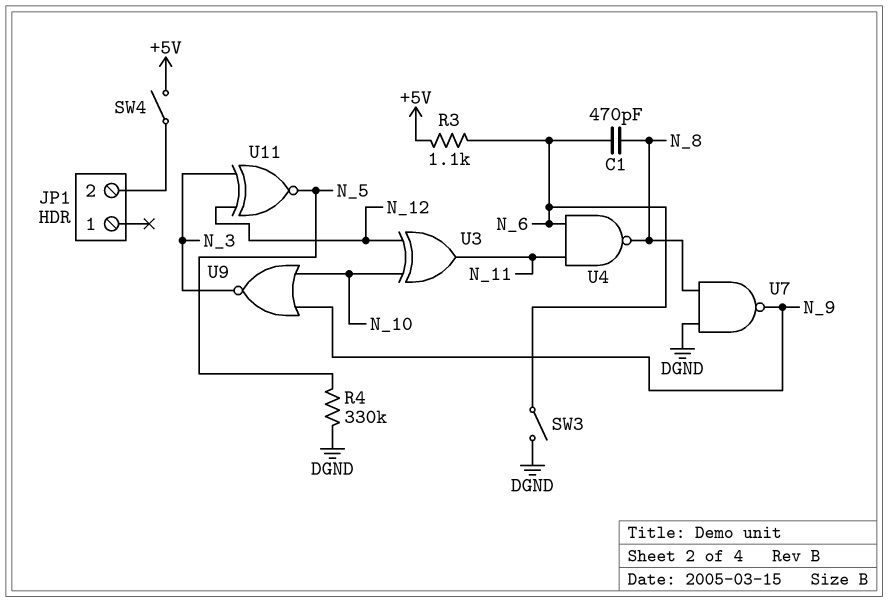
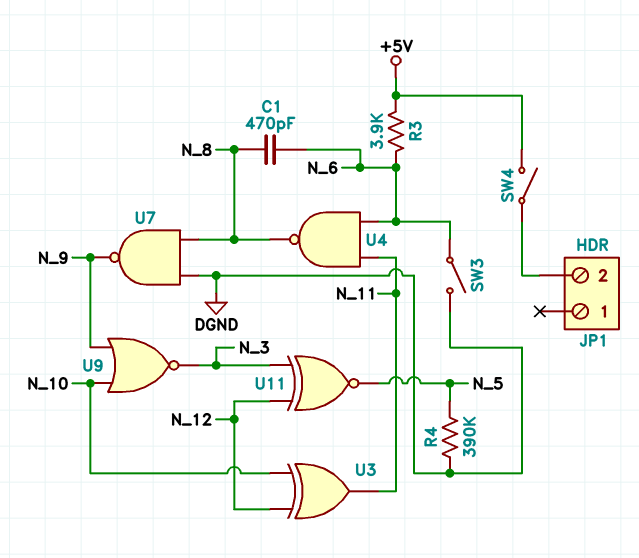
R3: 1.1k (+5V, N_6) -> 3.9k (+5V, N_6)
R4: 330k (DGND, N_5) -> 390k (DGND, N_5)

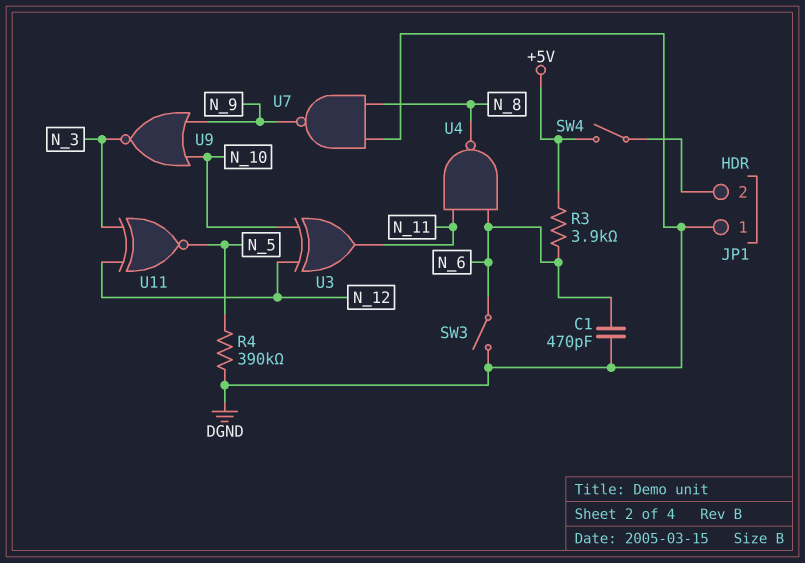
C1: 470pF (N_6, N_8) -> 470pF (DGND, N_6)
JP1 pin 1: none -> DGND

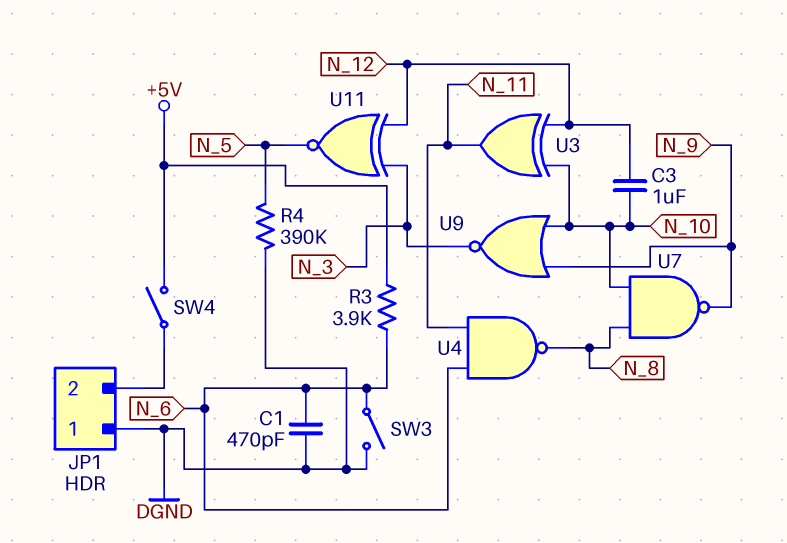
C3: none -> 1uF (N_10, N_12)
U7: NAND (in DGND, in N_8, out N_9) -> NAND (in N_8, in N_10, out N_9)

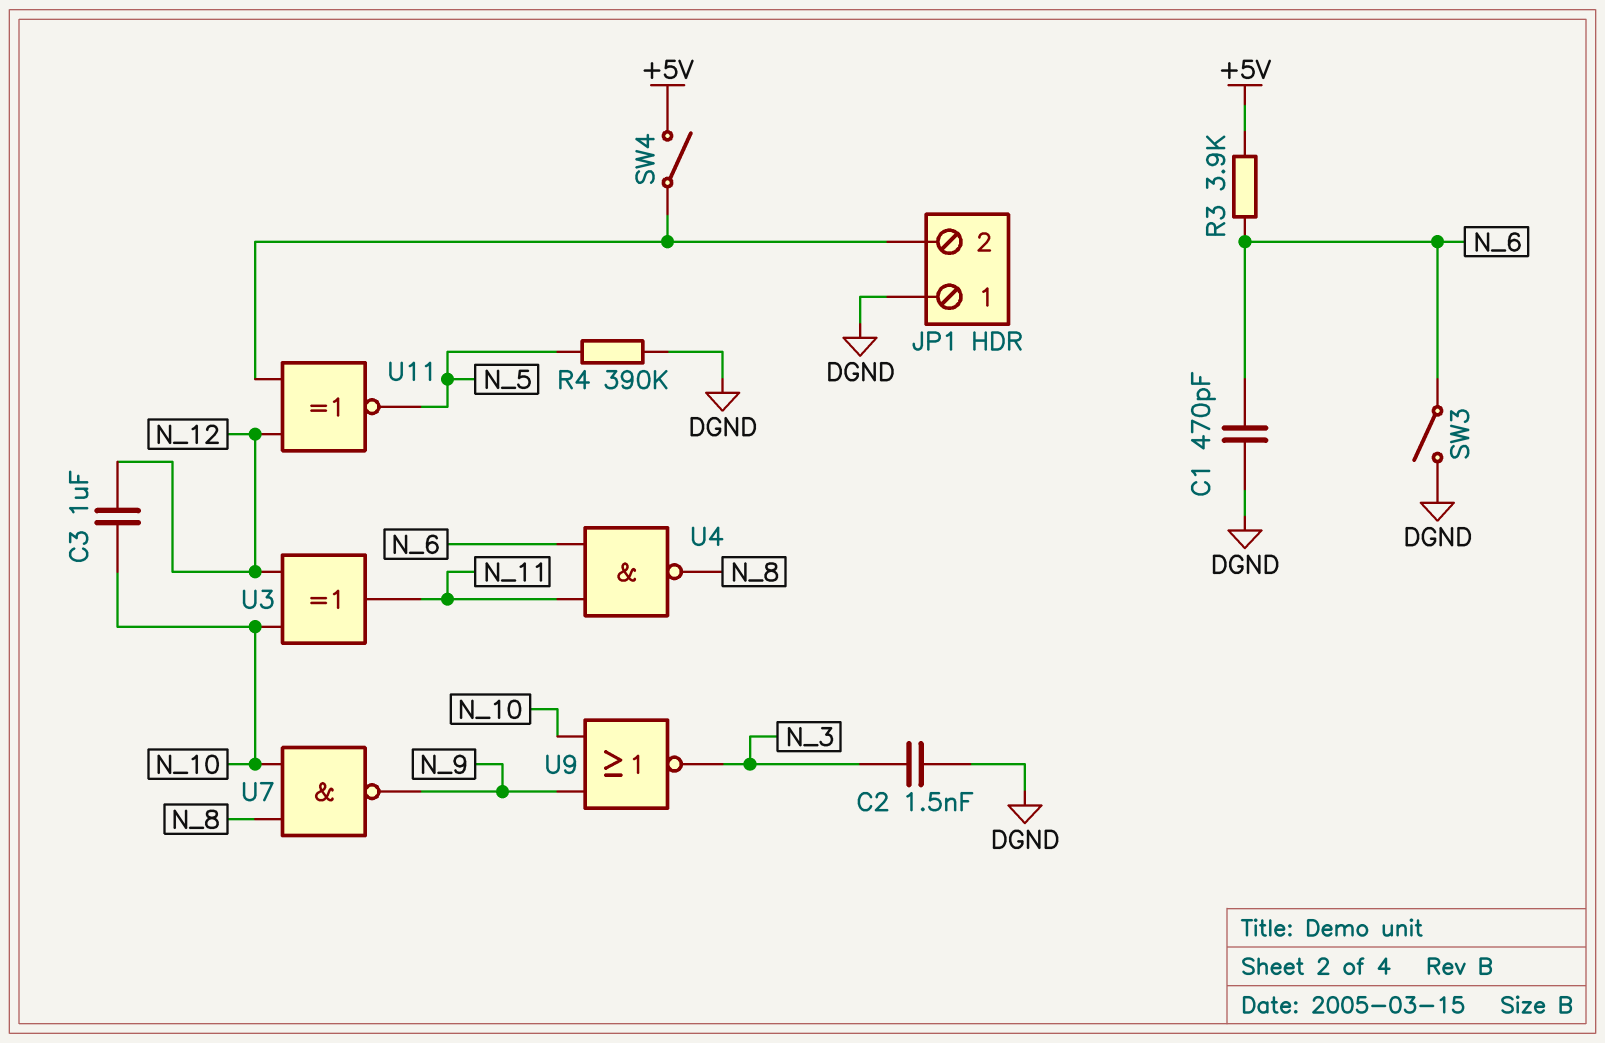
C2: none -> 1.5nF (DGND, N_3)
U11: XNOR (in N_3, in N_12, out N_5) -> XNOR (in JP1/2, in N_12, out N_5)

